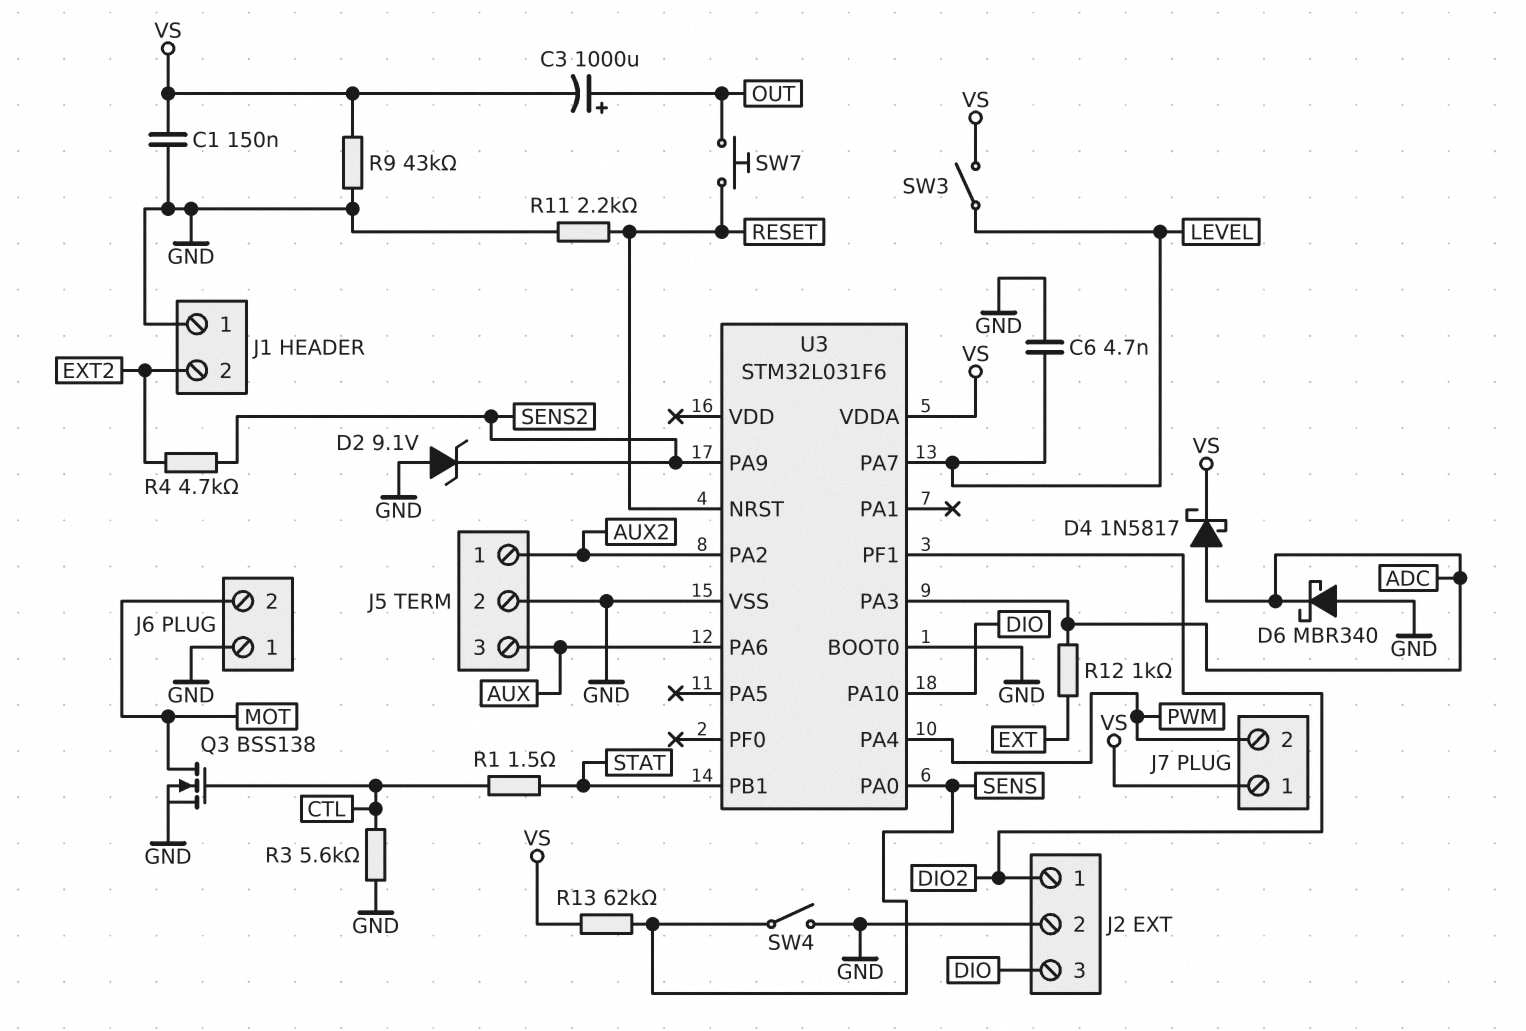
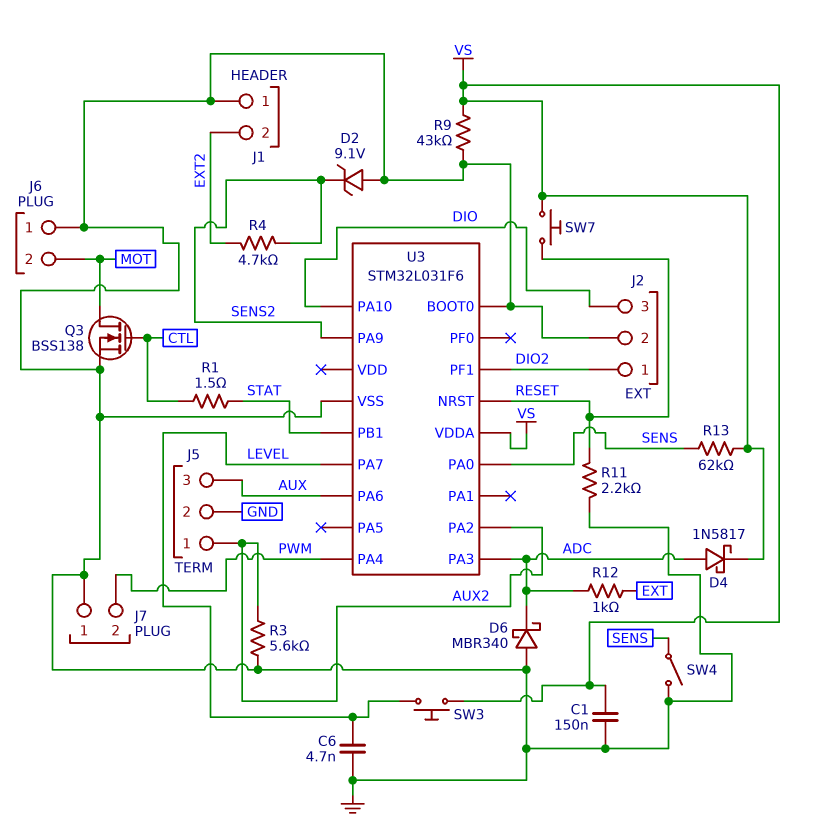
C3: 1000uF (plus OUT, minus VS) -> none
J7 pin 1: VS -> GND
R3: 5.6k (CTL, GND) -> 5.6k (AUX2, GND)
SW3: switch (LEVEL, VS) -> button (LEVEL, VS)
SW7: button (OUT, RESET) -> button (RESET, VS)

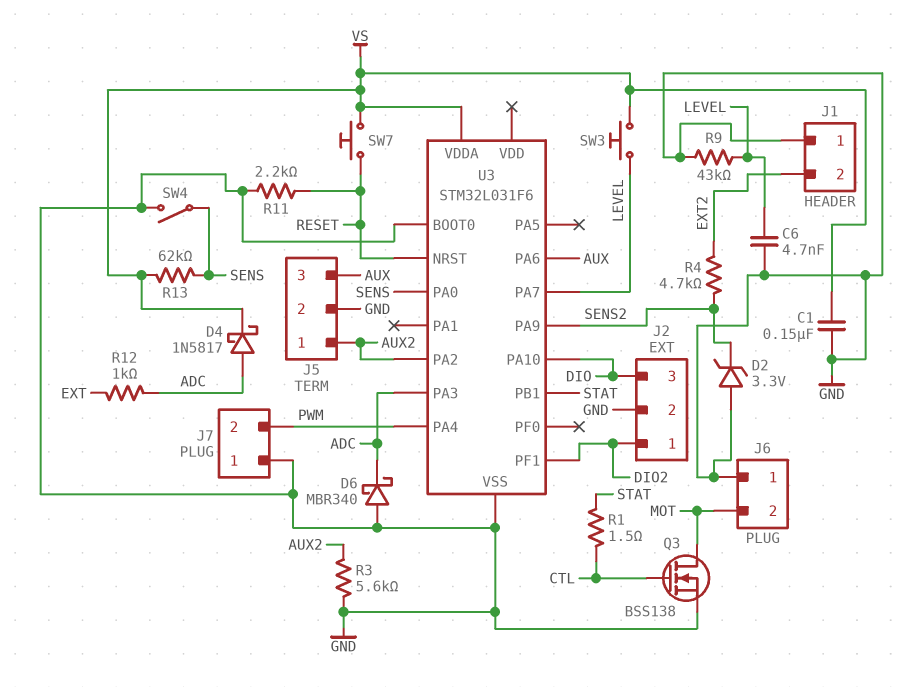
D2: zener 9.1V (A GND, K SENS2) -> zener 3.3V (A GND, K SENS2)
R9: 43k (GND, VS) -> 43k (GND, LEVEL)

